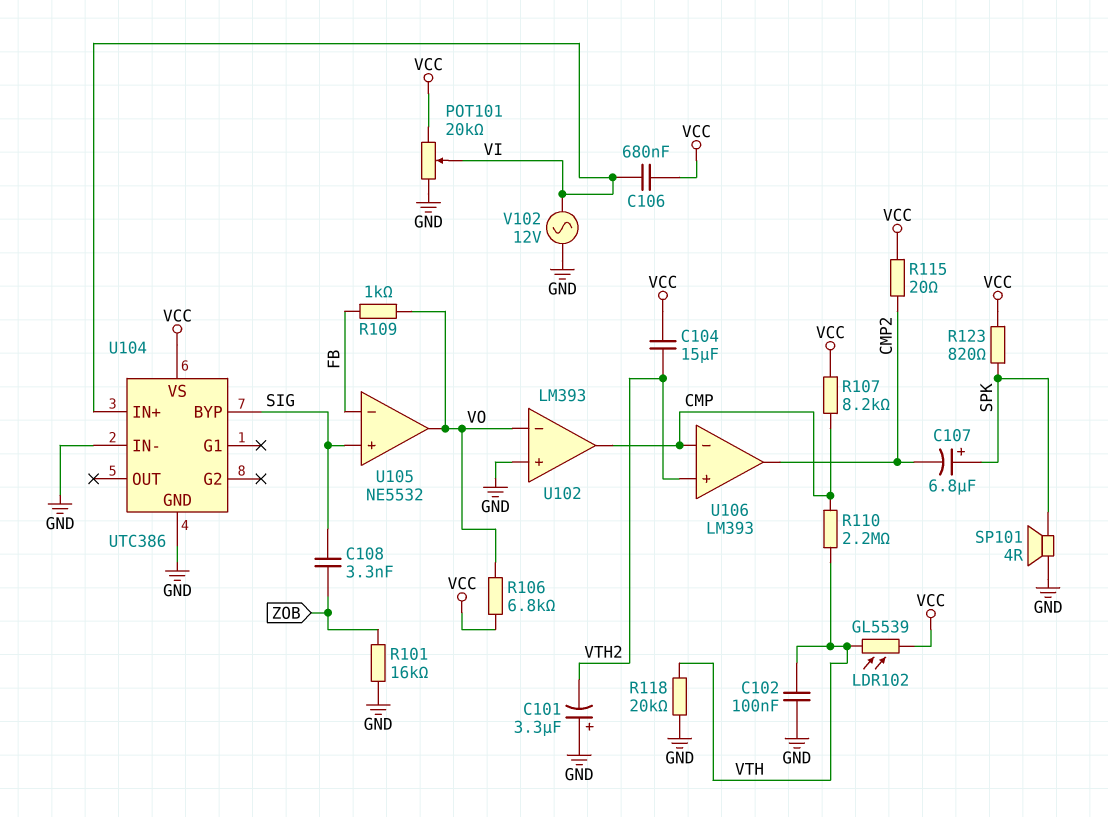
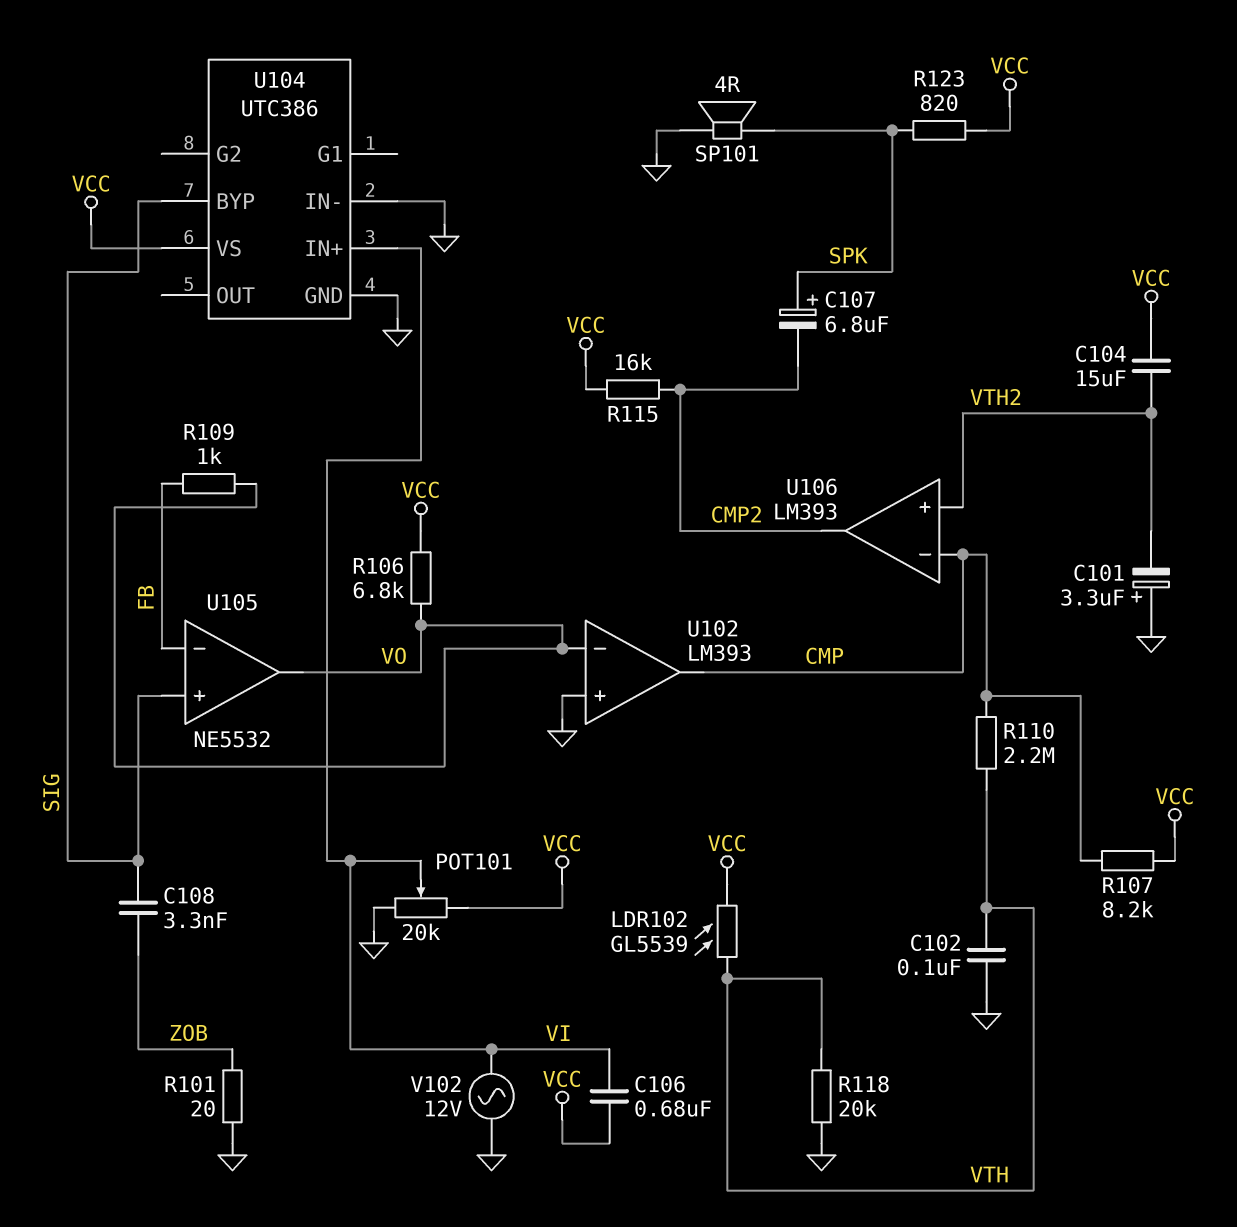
R101: 16k (GND, ZOB) -> 20 (GND, ZOB)
R115: 20 (CMP2, VCC) -> 16k (CMP2, VCC)

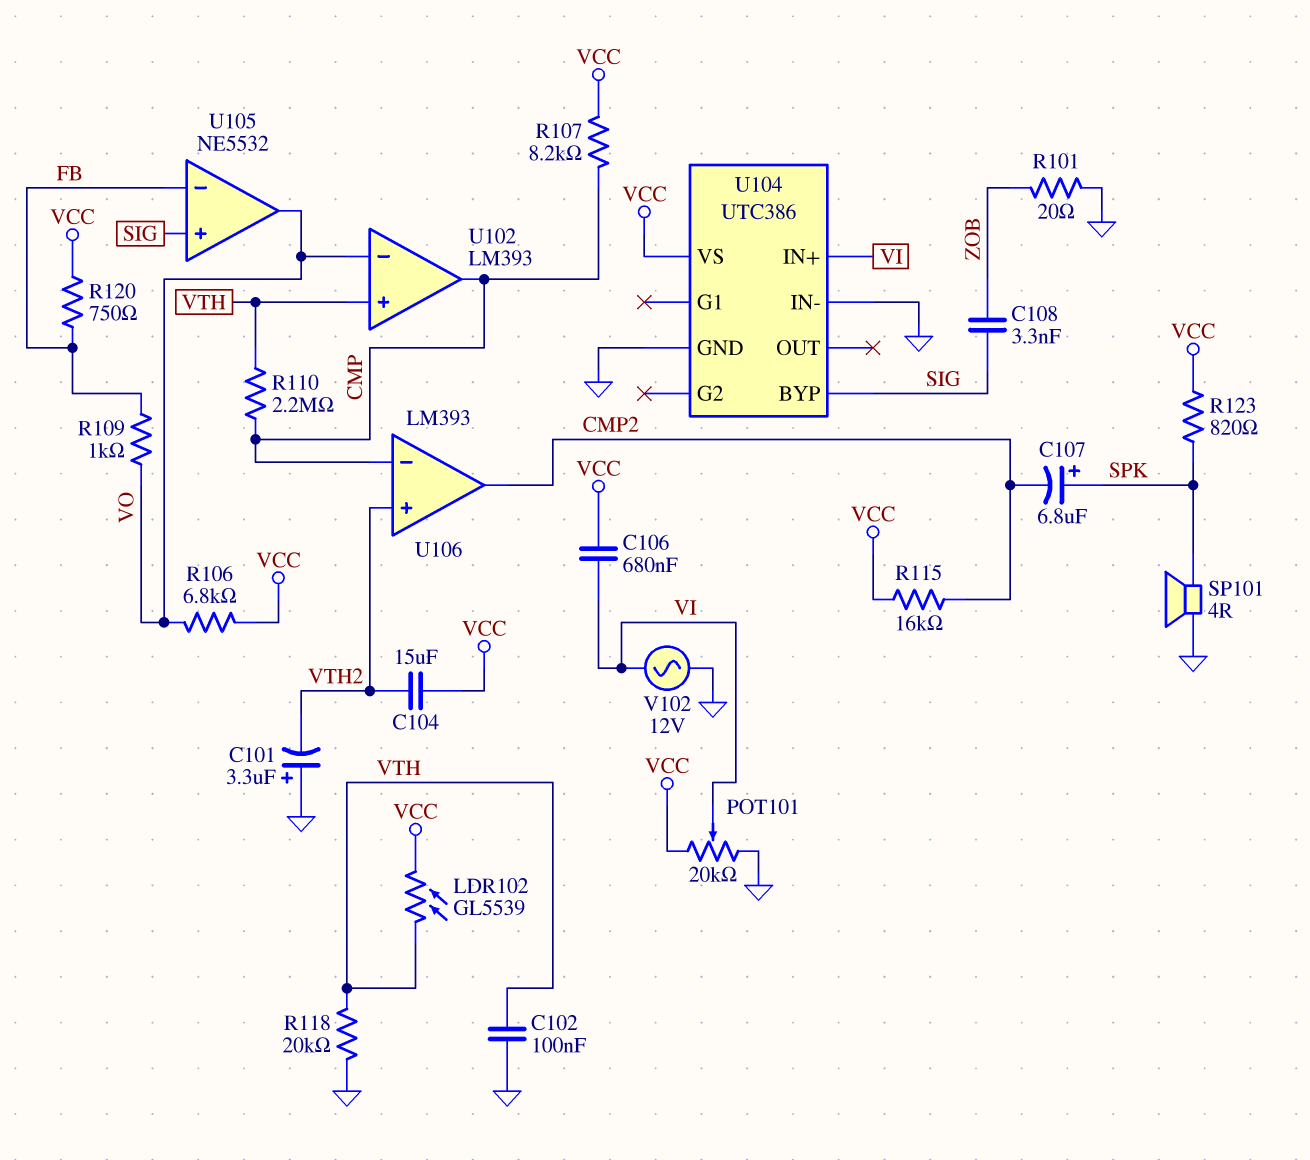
R120: none -> 750 (FB, VCC)
U102 pin in+: GND -> VTH

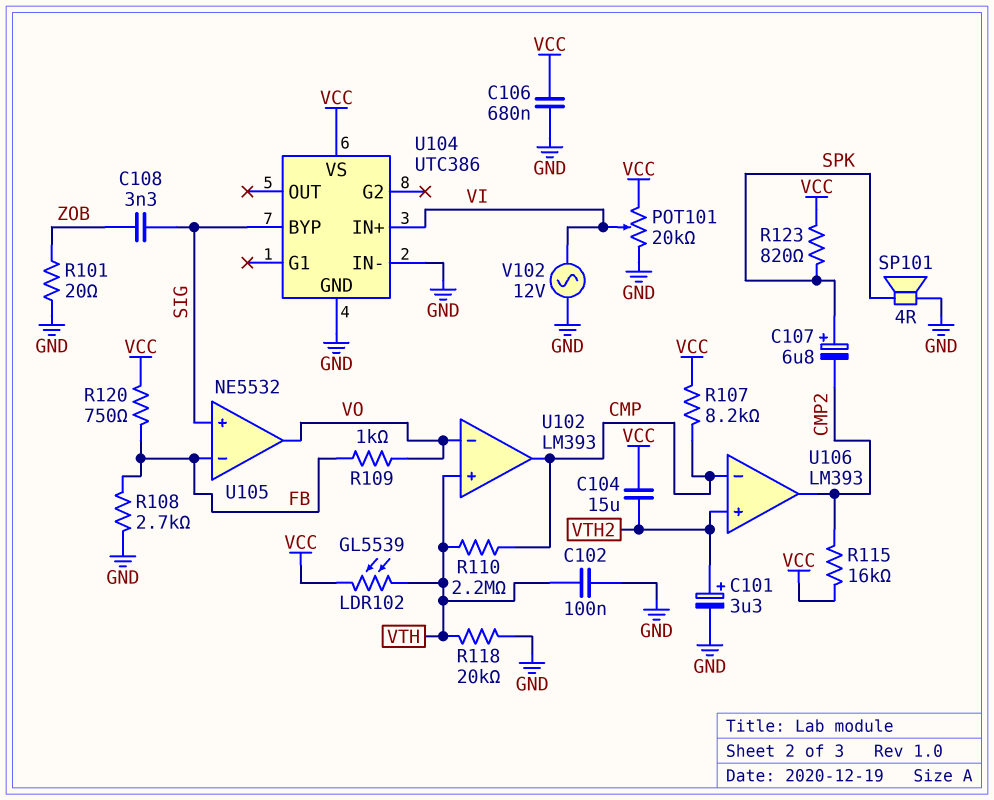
C101: 3.3uF (plus GND, minus VTH2) -> 3.3uF (plus VTH2, minus GND)
C106: 680nF (VCC, VI) -> 680nF (GND, VCC)
R106: 6.8k (VCC, VO) -> none
R108: none -> 2.7k (FB, GND)

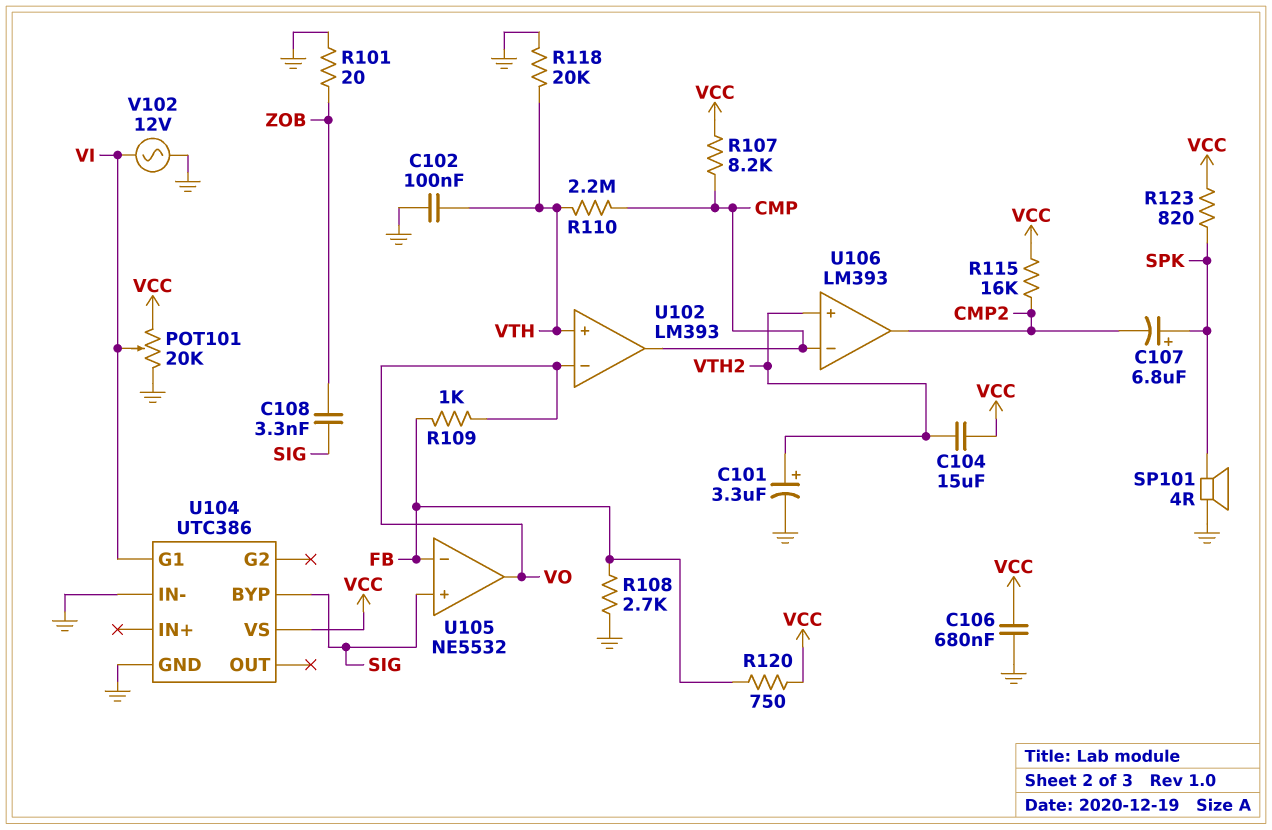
LDR102: GL5539 (VCC, VTH) -> none
U104 pin G1: none -> VI
U104 pin IN+: VI -> none

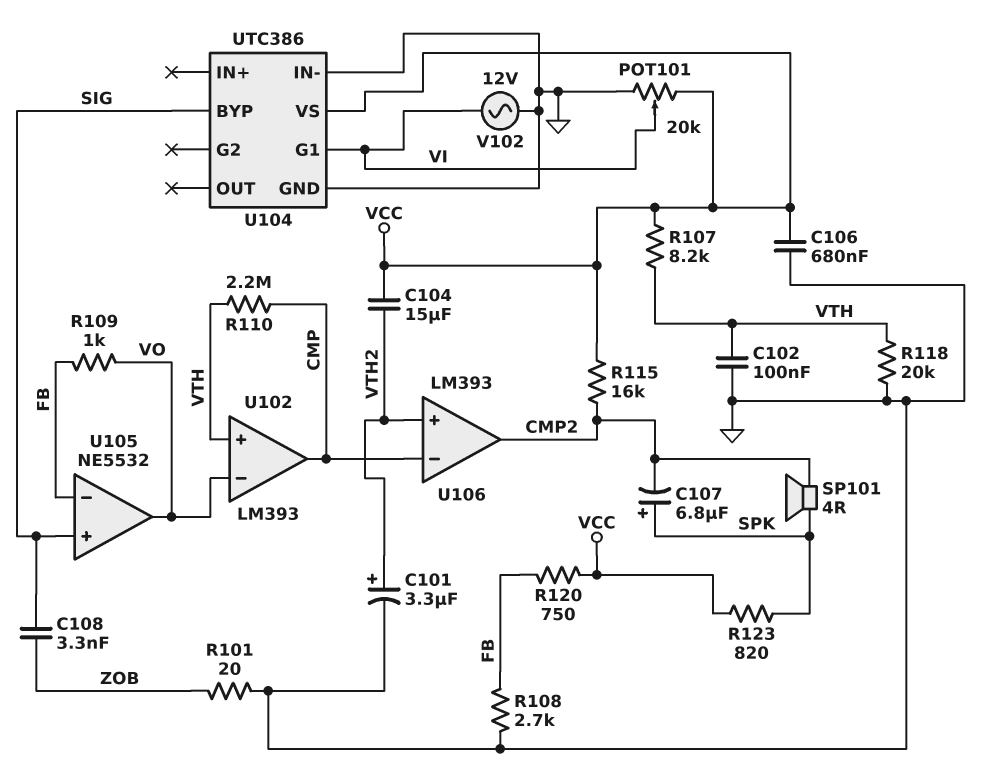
R107: 8.2k (CMP, VCC) -> 8.2k (VCC, VTH)
SP101: speaker 4R (GND, SPK) -> speaker 4R (CMP2, SPK)

